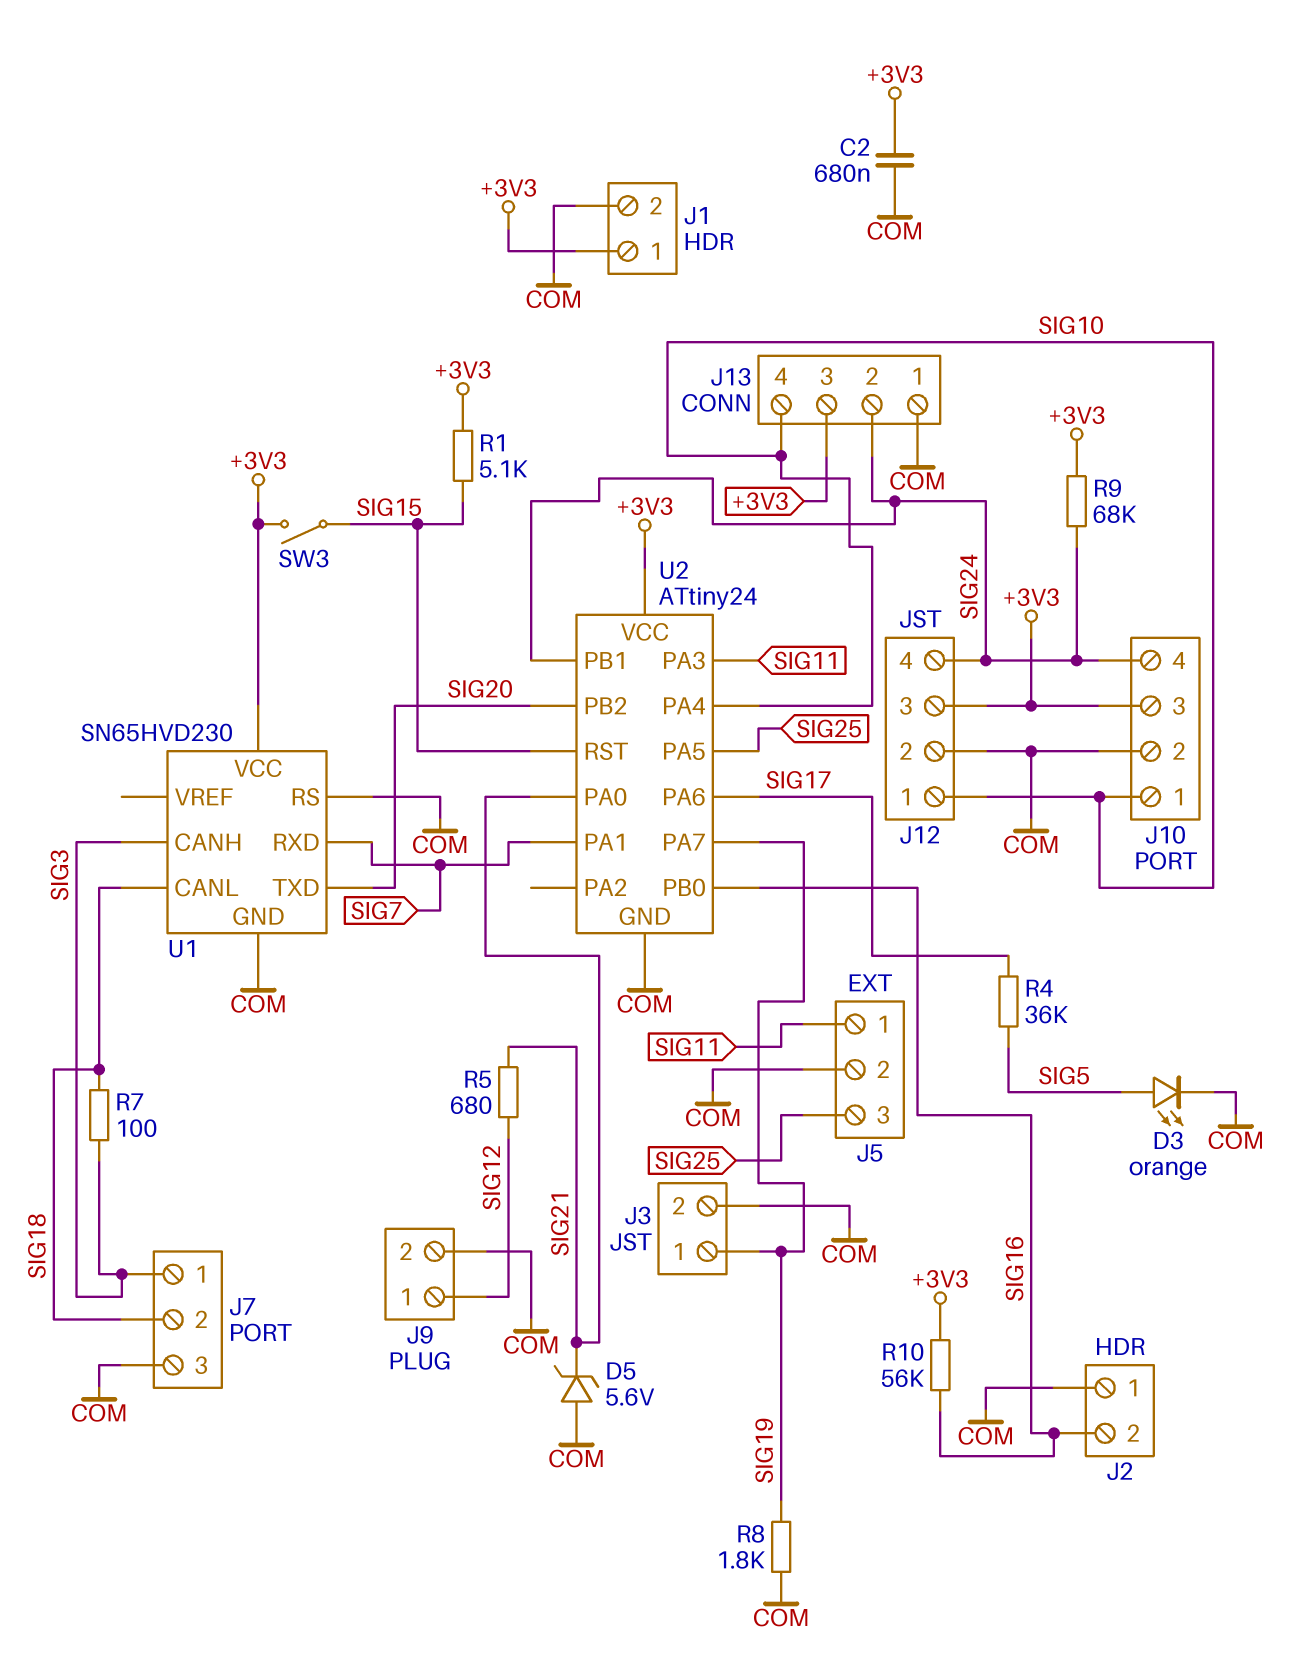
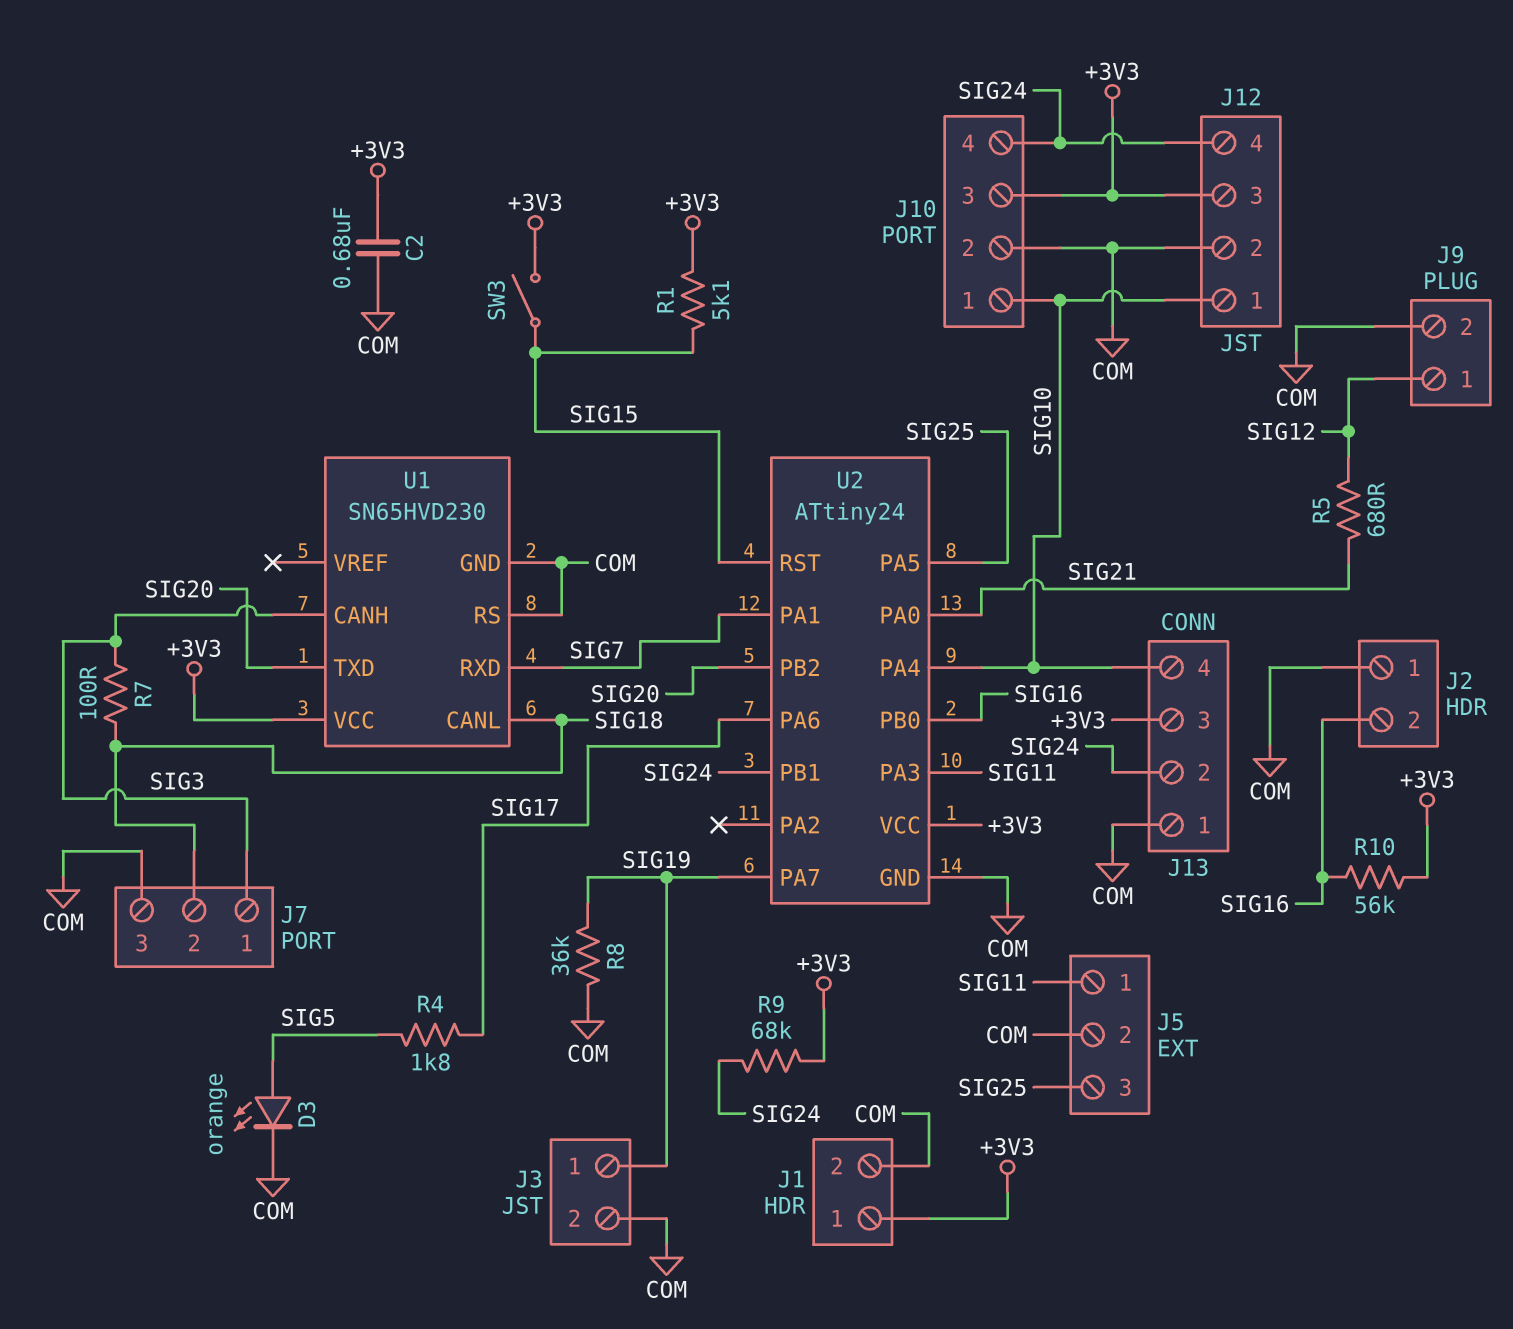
D5: zener 5.6V (A COM, K SIG21) -> none
R4: 36k (SIG5, SIG17) -> 1.8k (SIG5, SIG17)
R8: 1.8k (COM, SIG19) -> 36k (COM, SIG19)

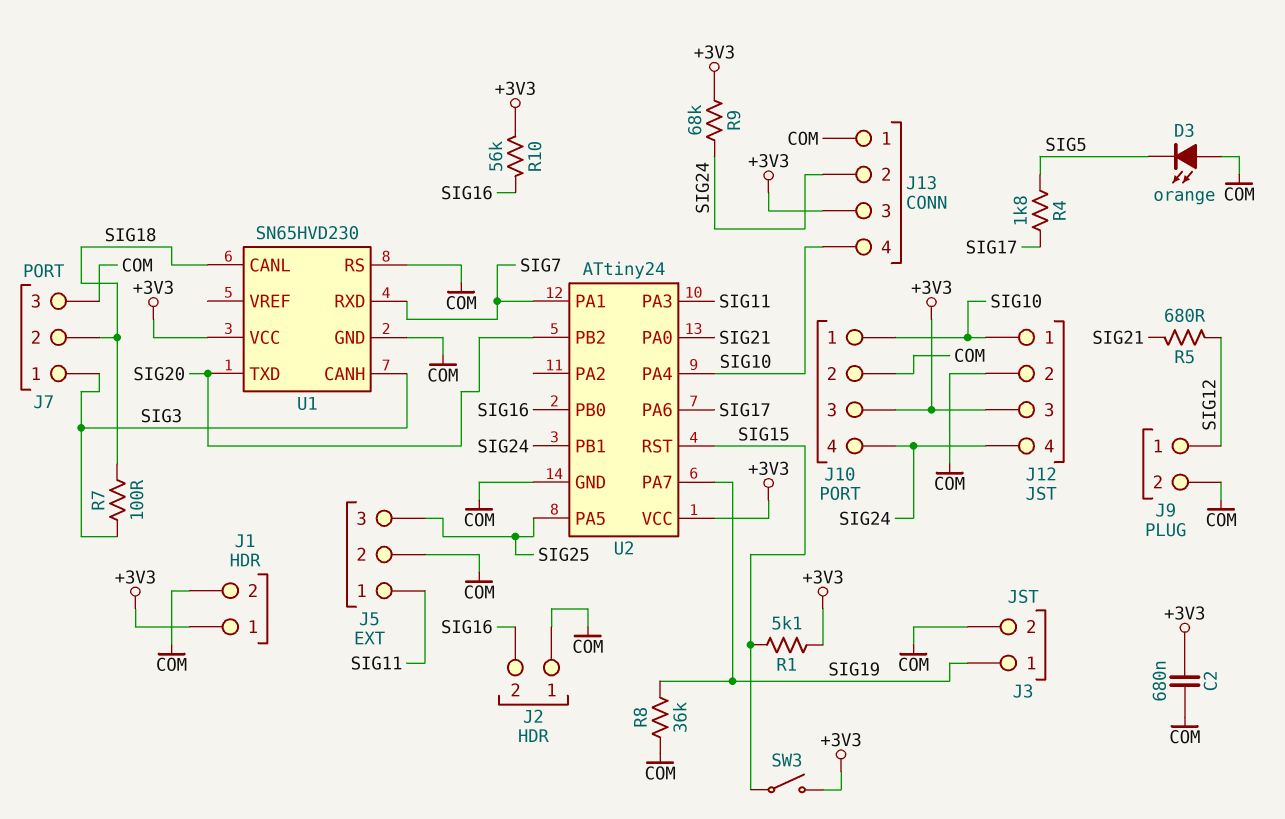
D3: LED orange (A SIG5, K COM) -> LED orange (A COM, K SIG5)

